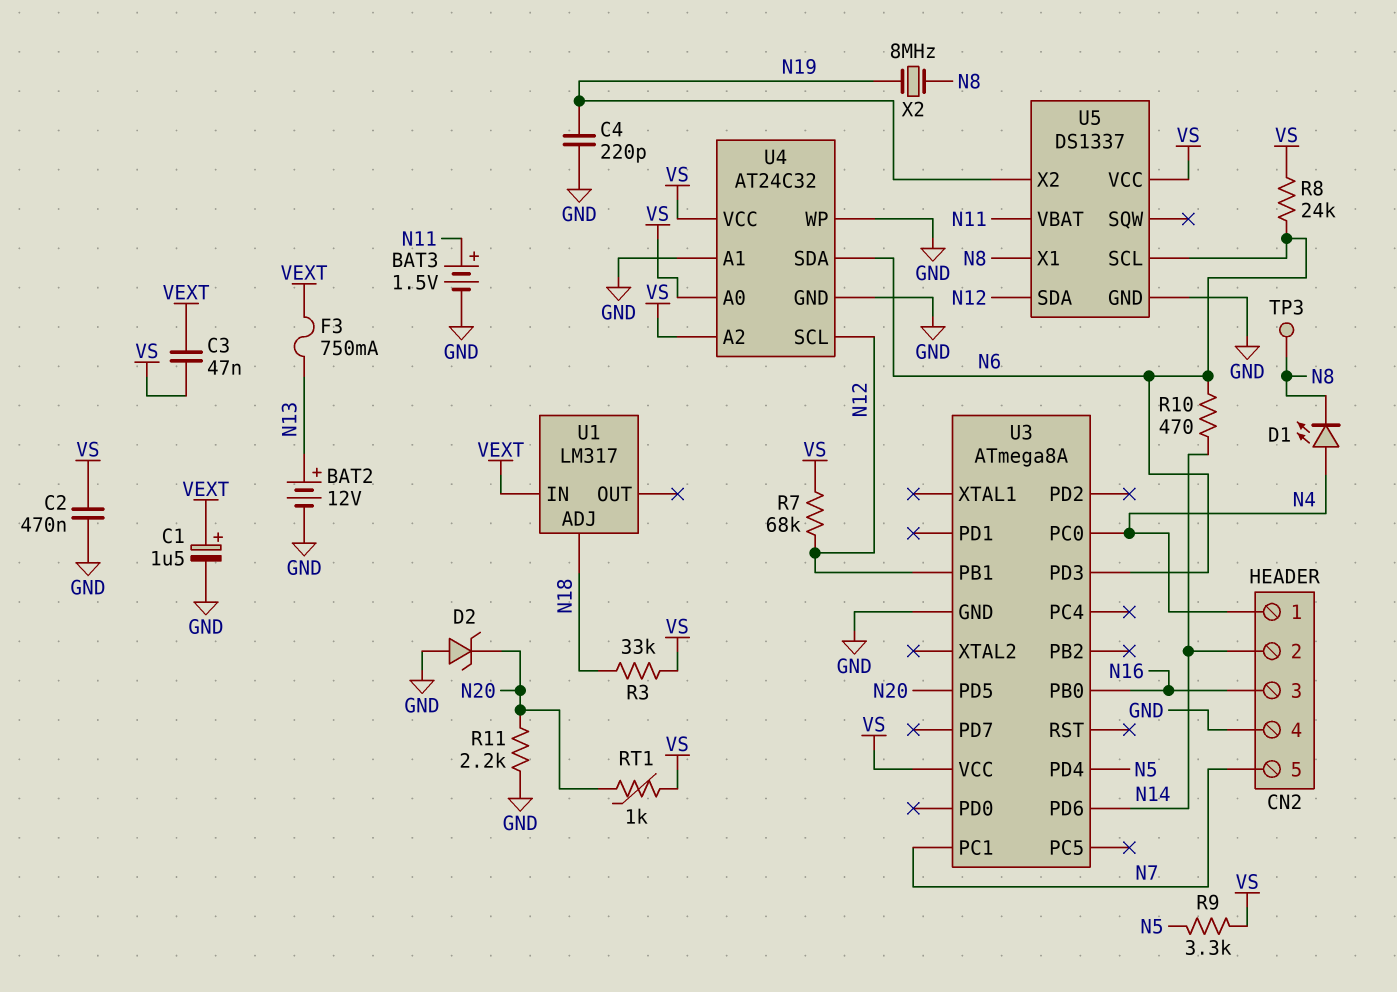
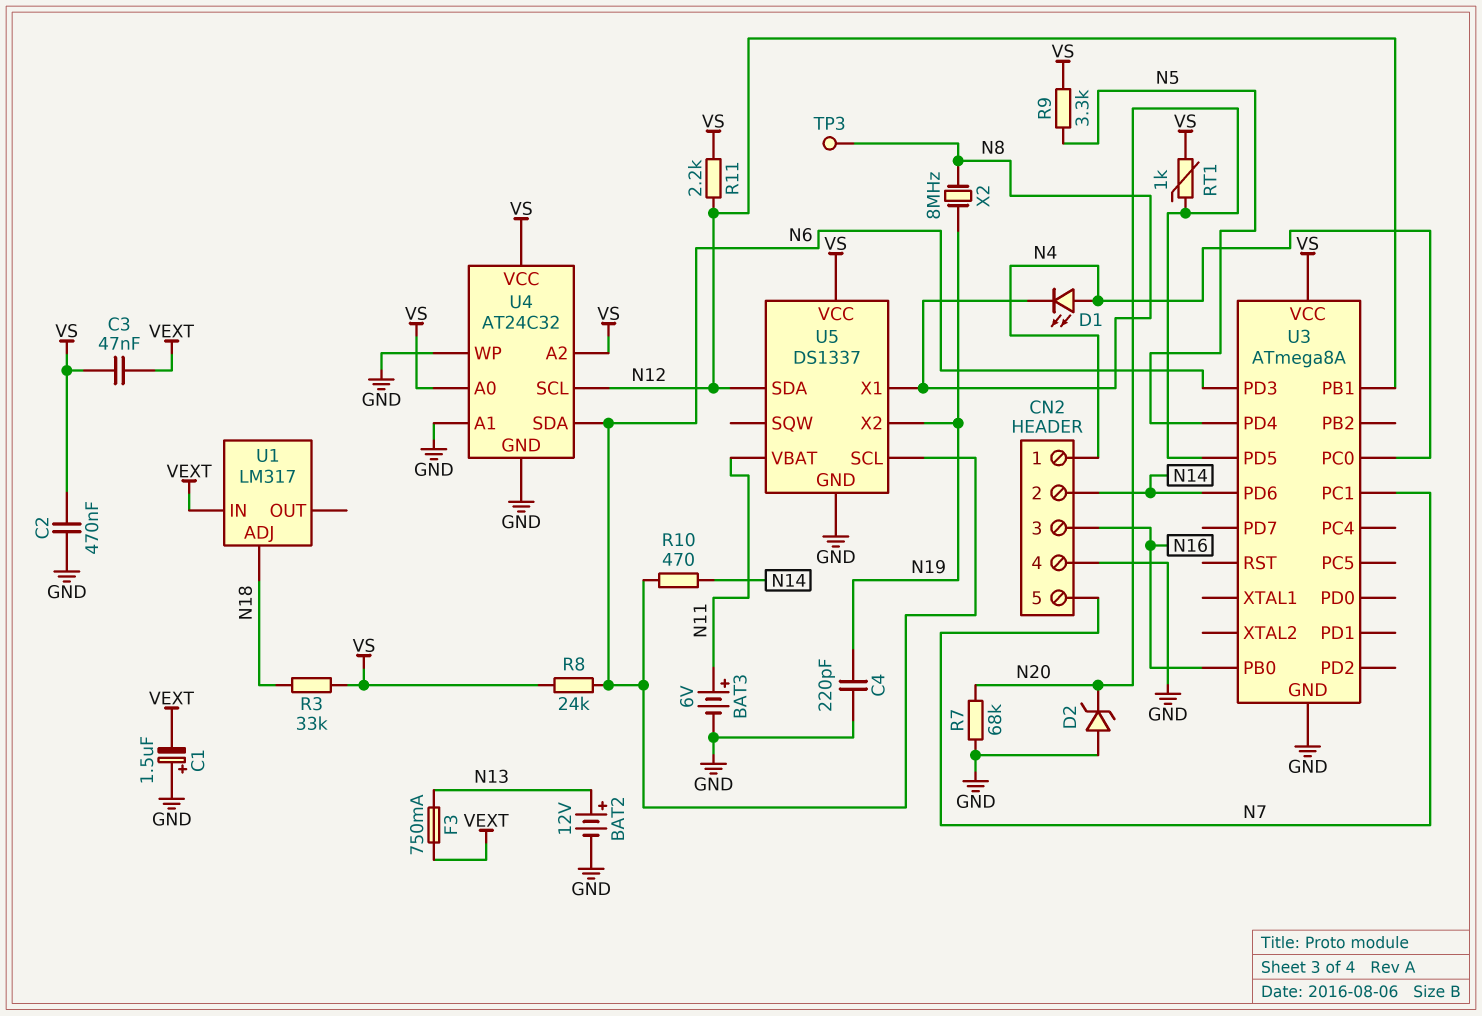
BAT3: 1.5V (plus N11, minus GND) -> 6V (plus N11, minus GND)
C1: 1.5uF (plus VEXT, minus GND) -> 1.5uF (plus GND, minus VEXT)
R7: 68k (N12, VS) -> 68k (GND, N20)
R11: 2.2k (GND, N20) -> 2.2k (N12, VS)

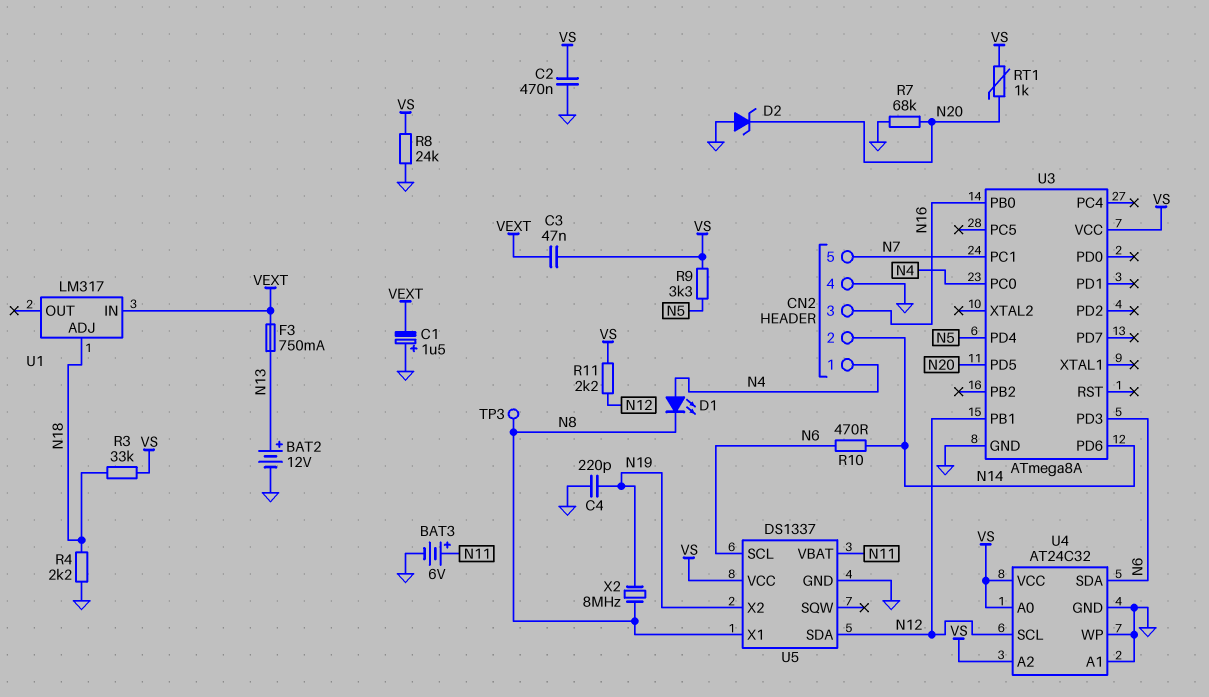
R4: none -> 2.2k (GND, N18)
R8: 24k (N6, VS) -> 24k (GND, VS)

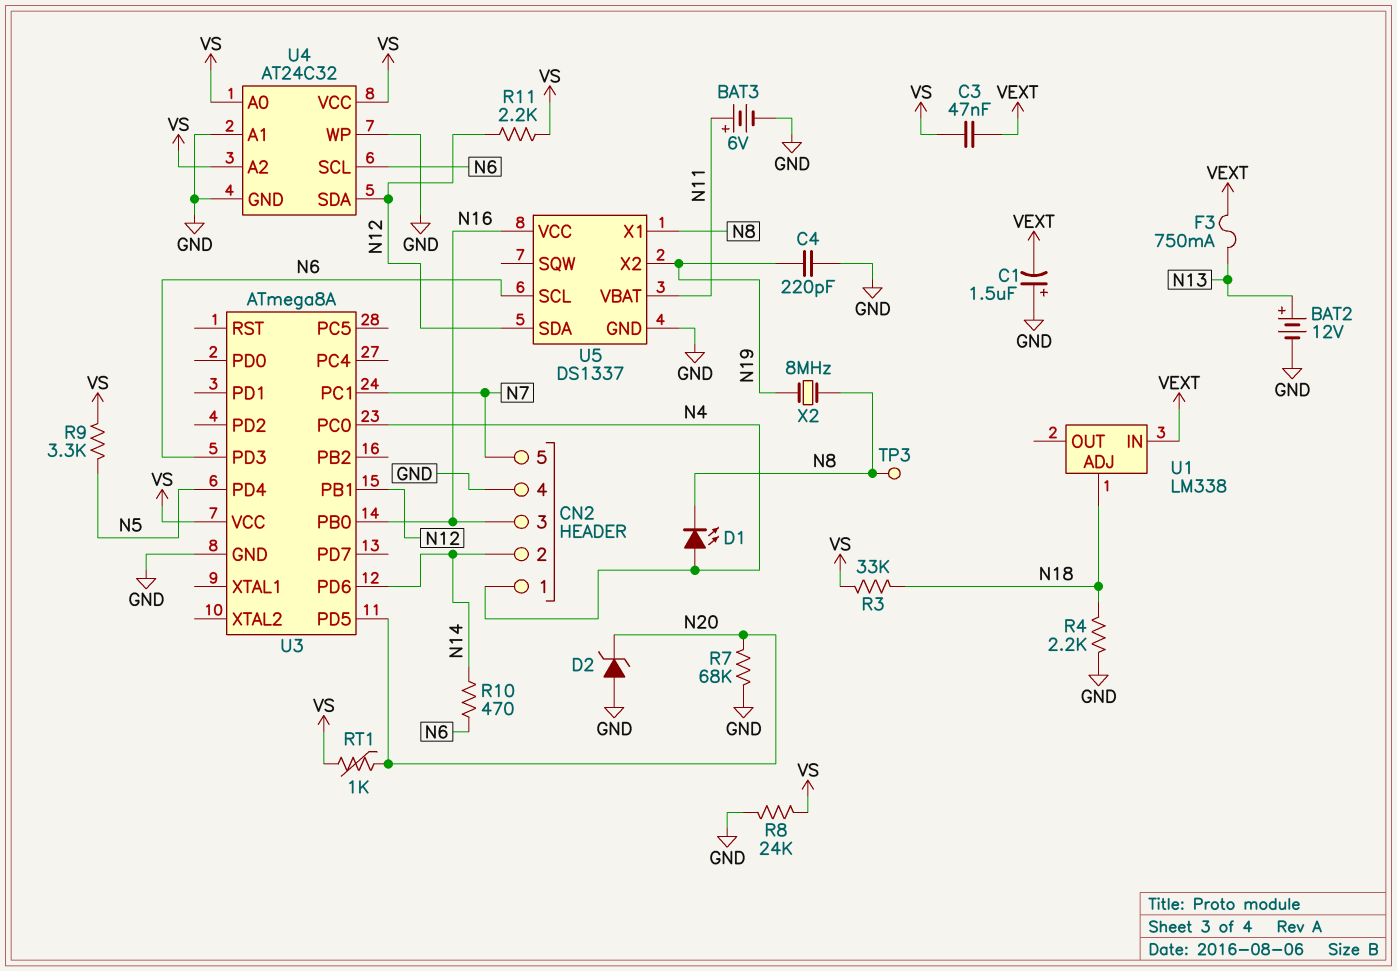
C2: 470nF (GND, VS) -> none
U1: LM317 -> LM338
U4 pin SCL: N12 -> N6
U4 pin SDA: N6 -> N12
U5 pin VCC: VS -> N16

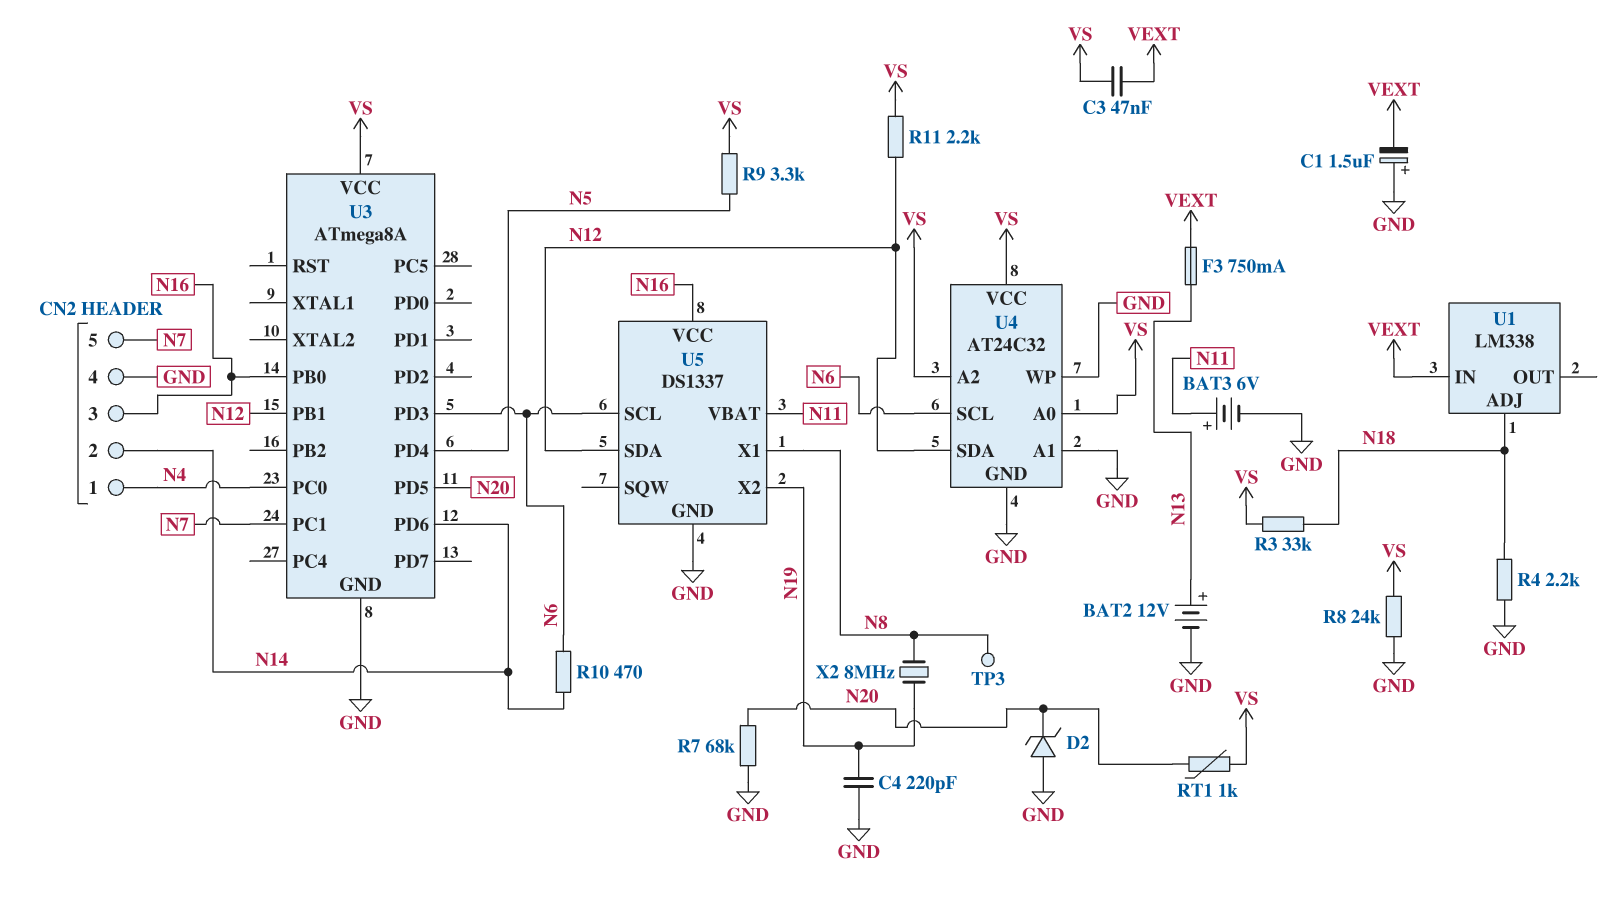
D1: LED (A N4, K N8) -> none

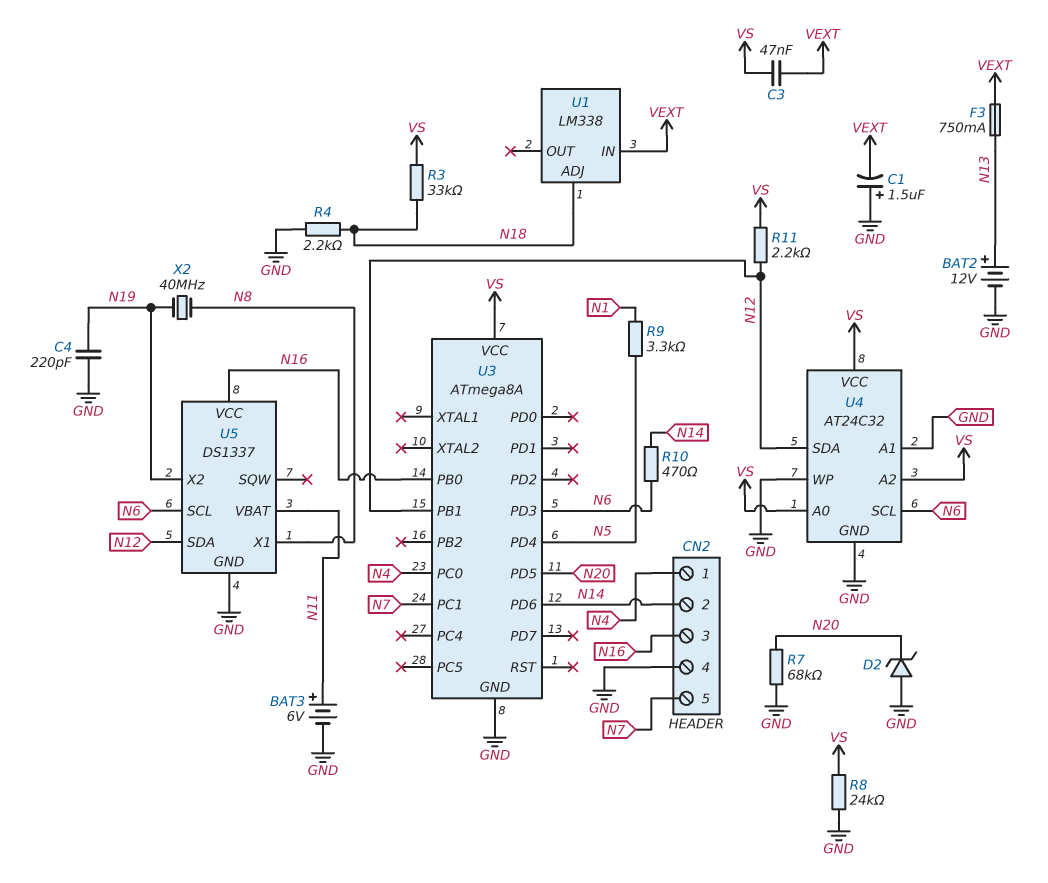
R9: 3.3k (N5, VS) -> 3.3k (N1, N5)
RT1: 1k (N20, VS) -> none
TP3: test point (N8) -> none
X2: 8MHz (N8, N19) -> 40MHz (N8, N19)

